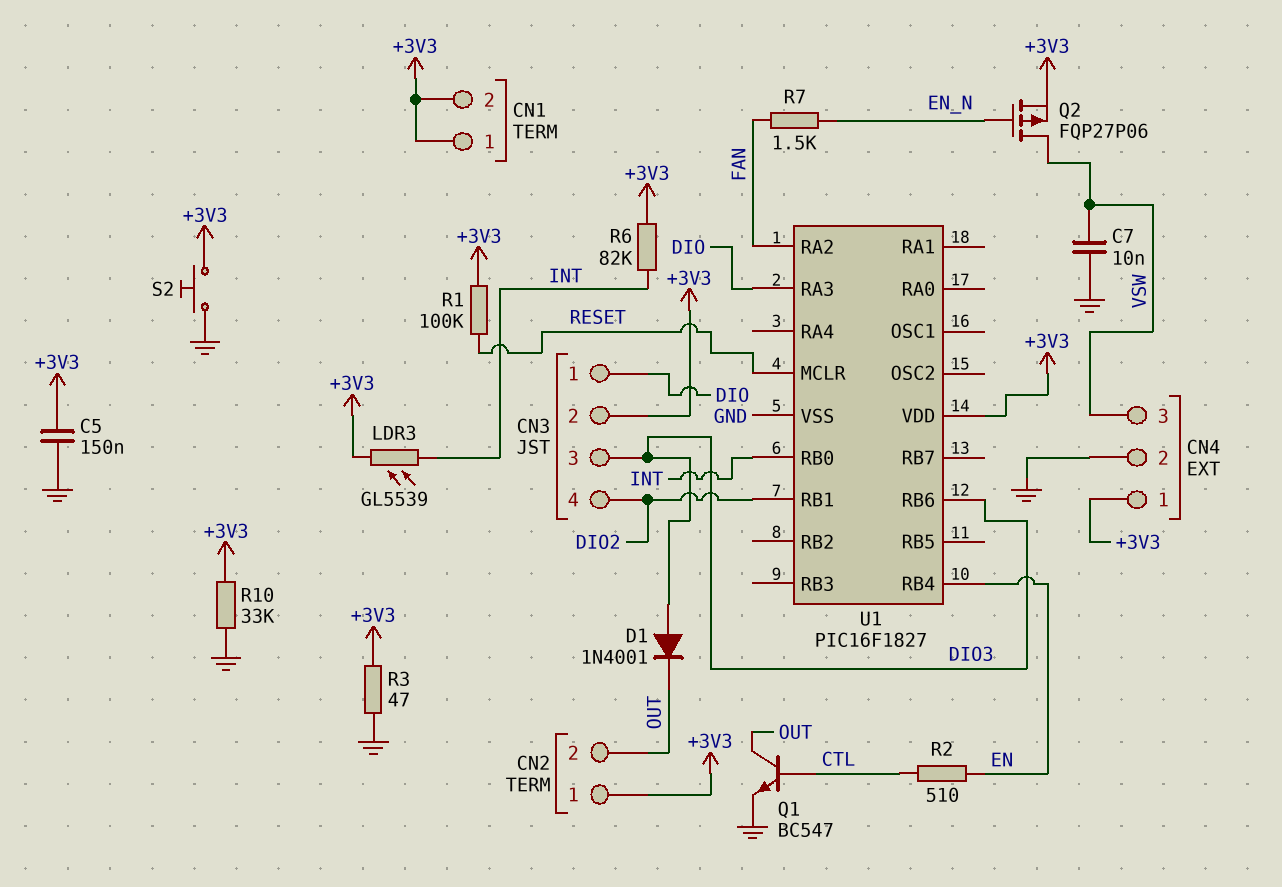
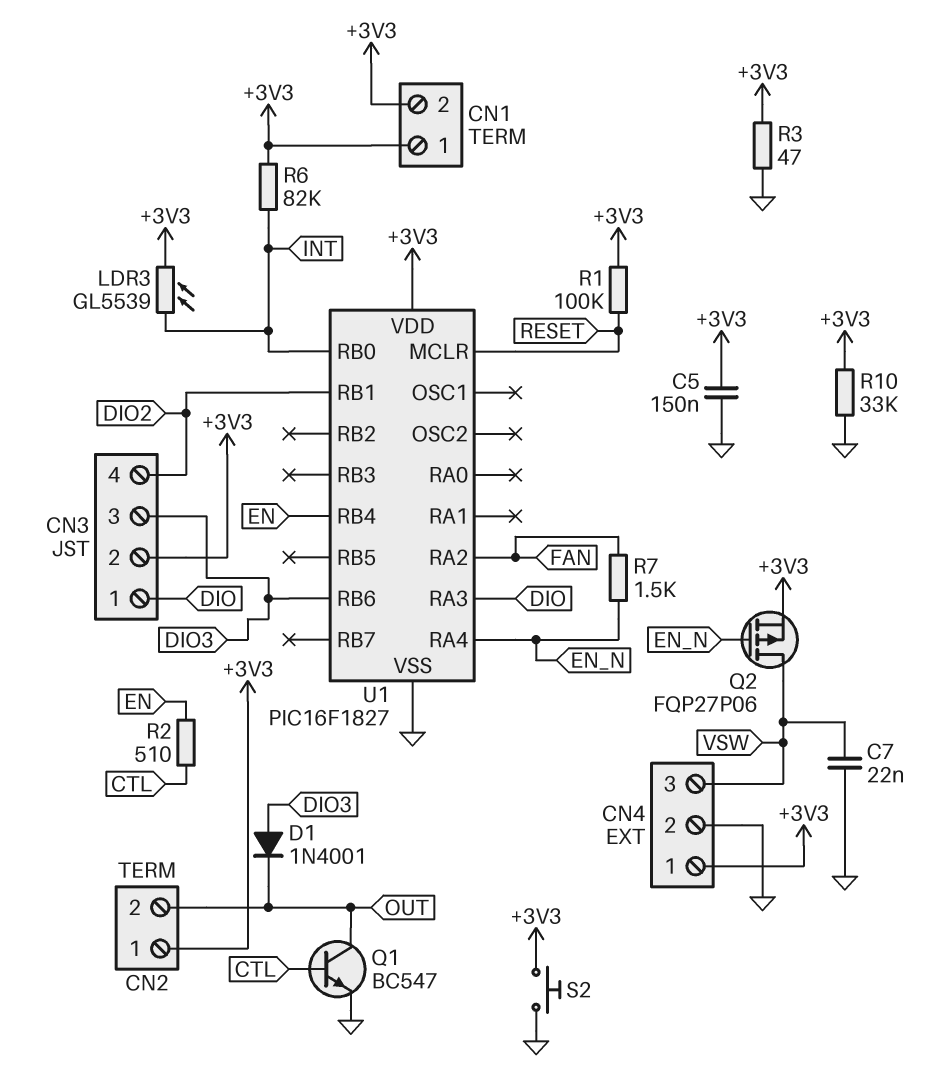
C7: 10nF (GND, VSW) -> 22nF (GND, VSW)
U1 pin RA4: none -> EN_N

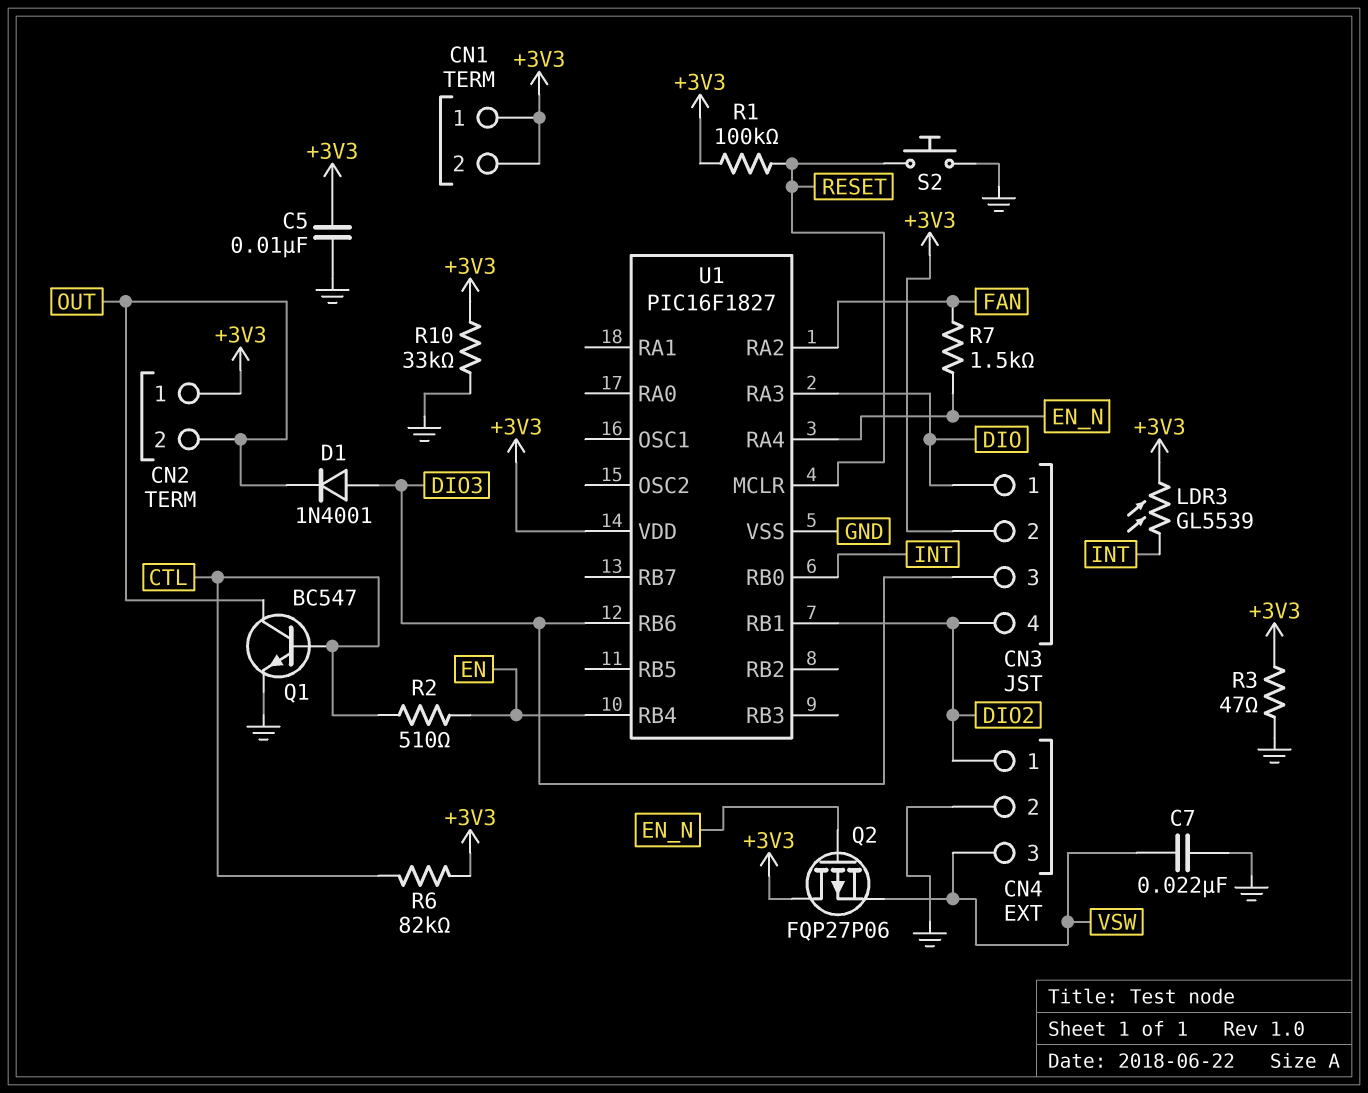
C5: 150nF (+3V3, GND) -> 10nF (+3V3, GND)
CN4 pin 1: +3V3 -> DIO2
Q2: PMOS FQP27P06 (G EN_N, D VSW, S +3V3) -> PMOS FQP27P06 (G EN_N, D +3V3, S VSW)
R6: 82k (+3V3, INT) -> 82k (+3V3, CTL)
S2: button (+3V3, GND) -> button (GND, RESET)

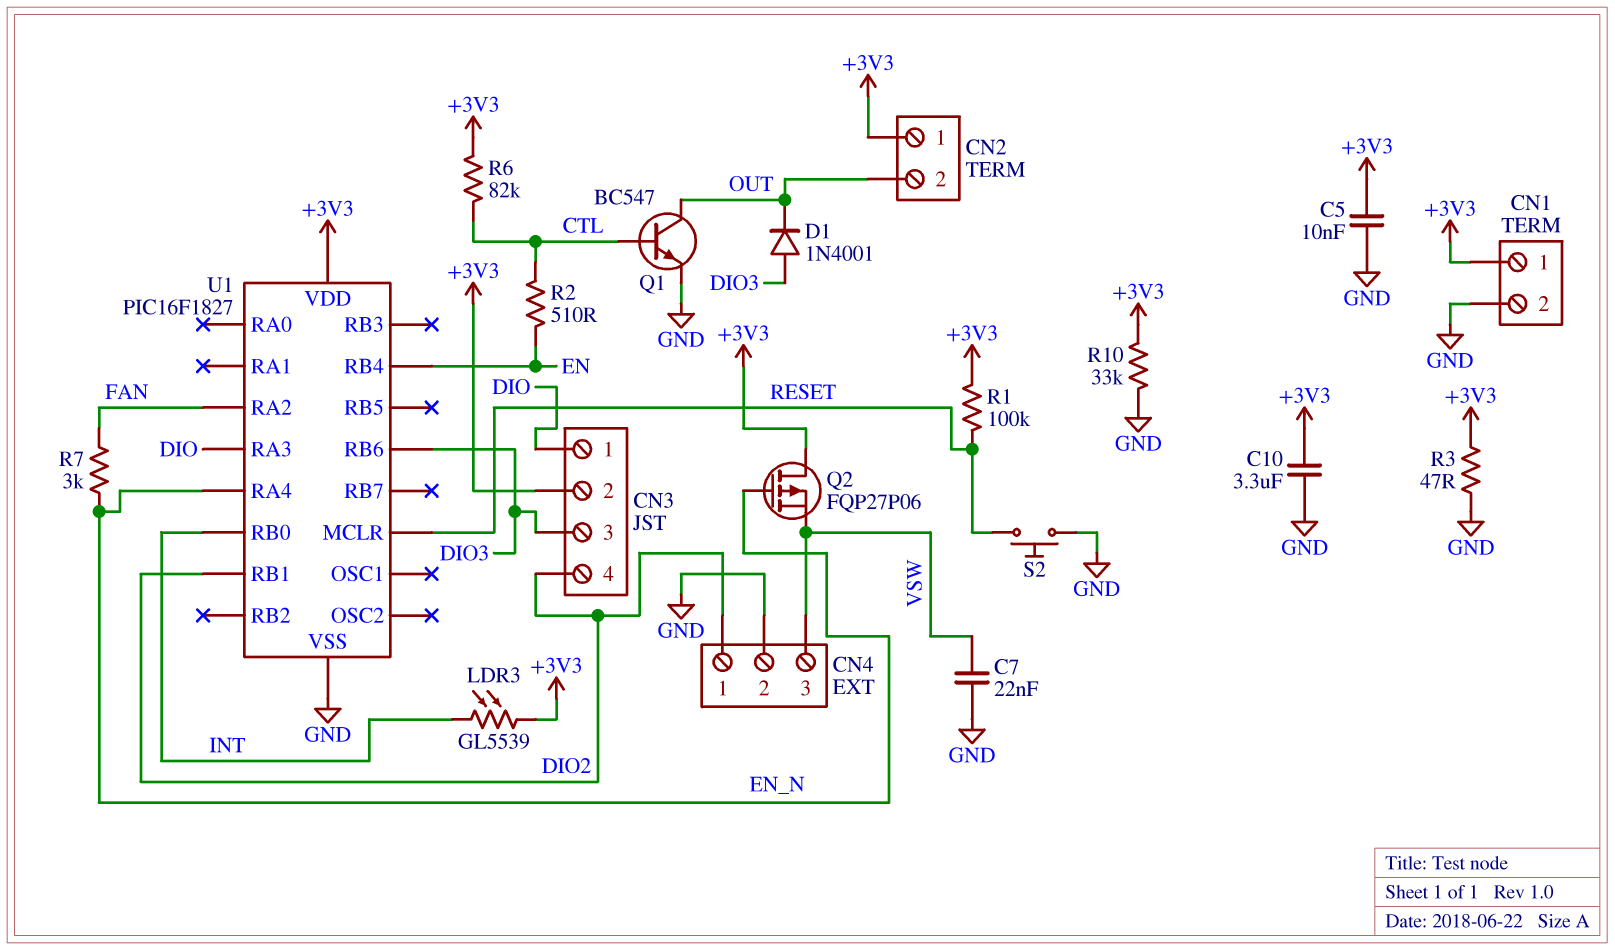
C10: none -> 3.3uF (+3V3, GND)
CN1 pin 2: +3V3 -> GND
R7: 1.5k (EN_N, FAN) -> 3k (EN_N, FAN)

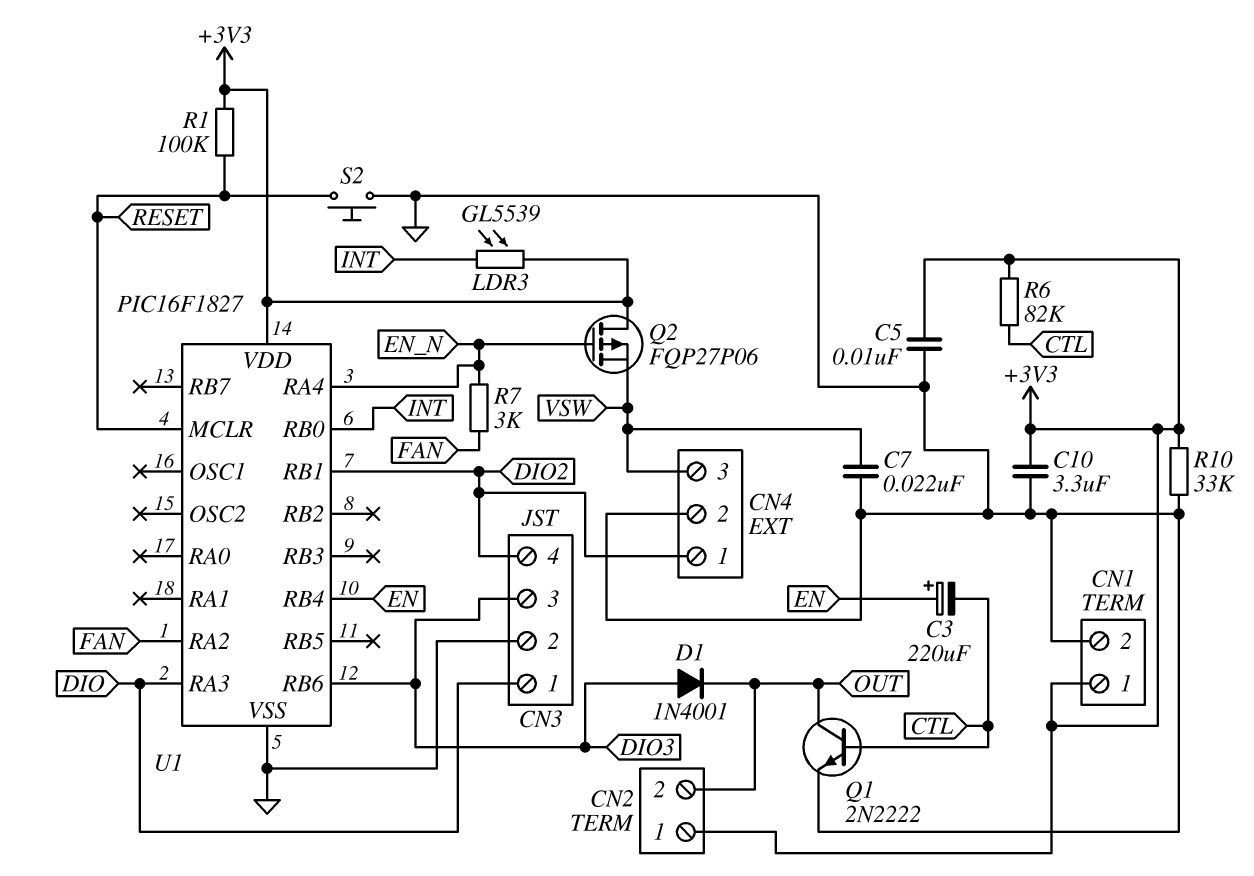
C3: none -> 220uF (plus EN, minus CTL)
CN3 pin 2: +3V3 -> GND
Q1: NPN BC547 (B CTL, C OUT, E GND) -> NPN 2N2222 (B CTL, C OUT, E GND)
R2: 510 (CTL, EN) -> none
R3: 47 (+3V3, GND) -> none

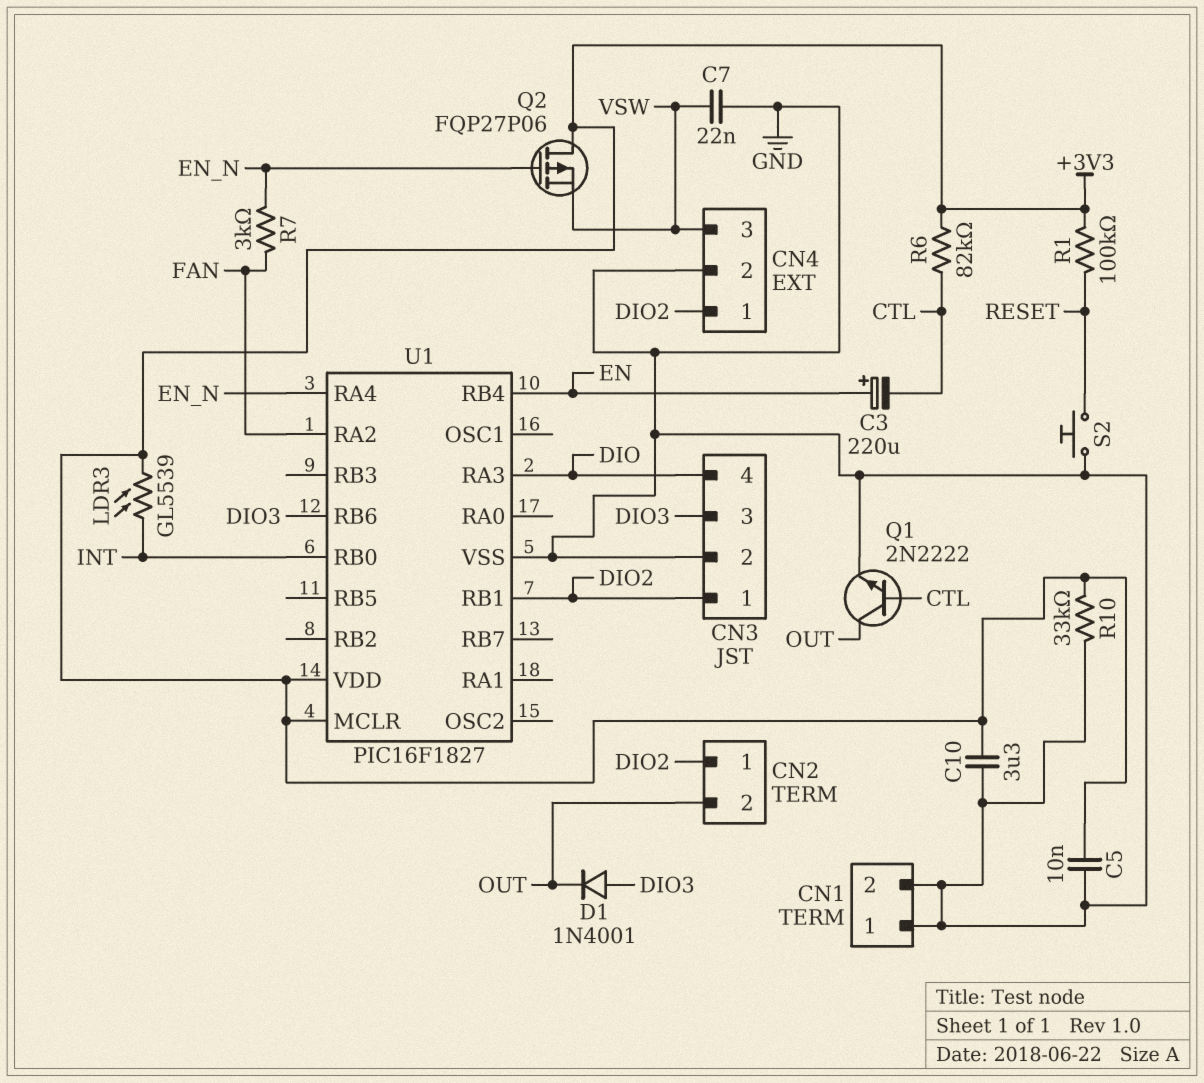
CN1 pin 1: +3V3 -> GND
CN2 pin 1: +3V3 -> DIO2
CN3 pin 1: DIO -> DIO2
CN3 pin 4: DIO2 -> DIO
U1 pin MCLR: RESET -> +3V3

